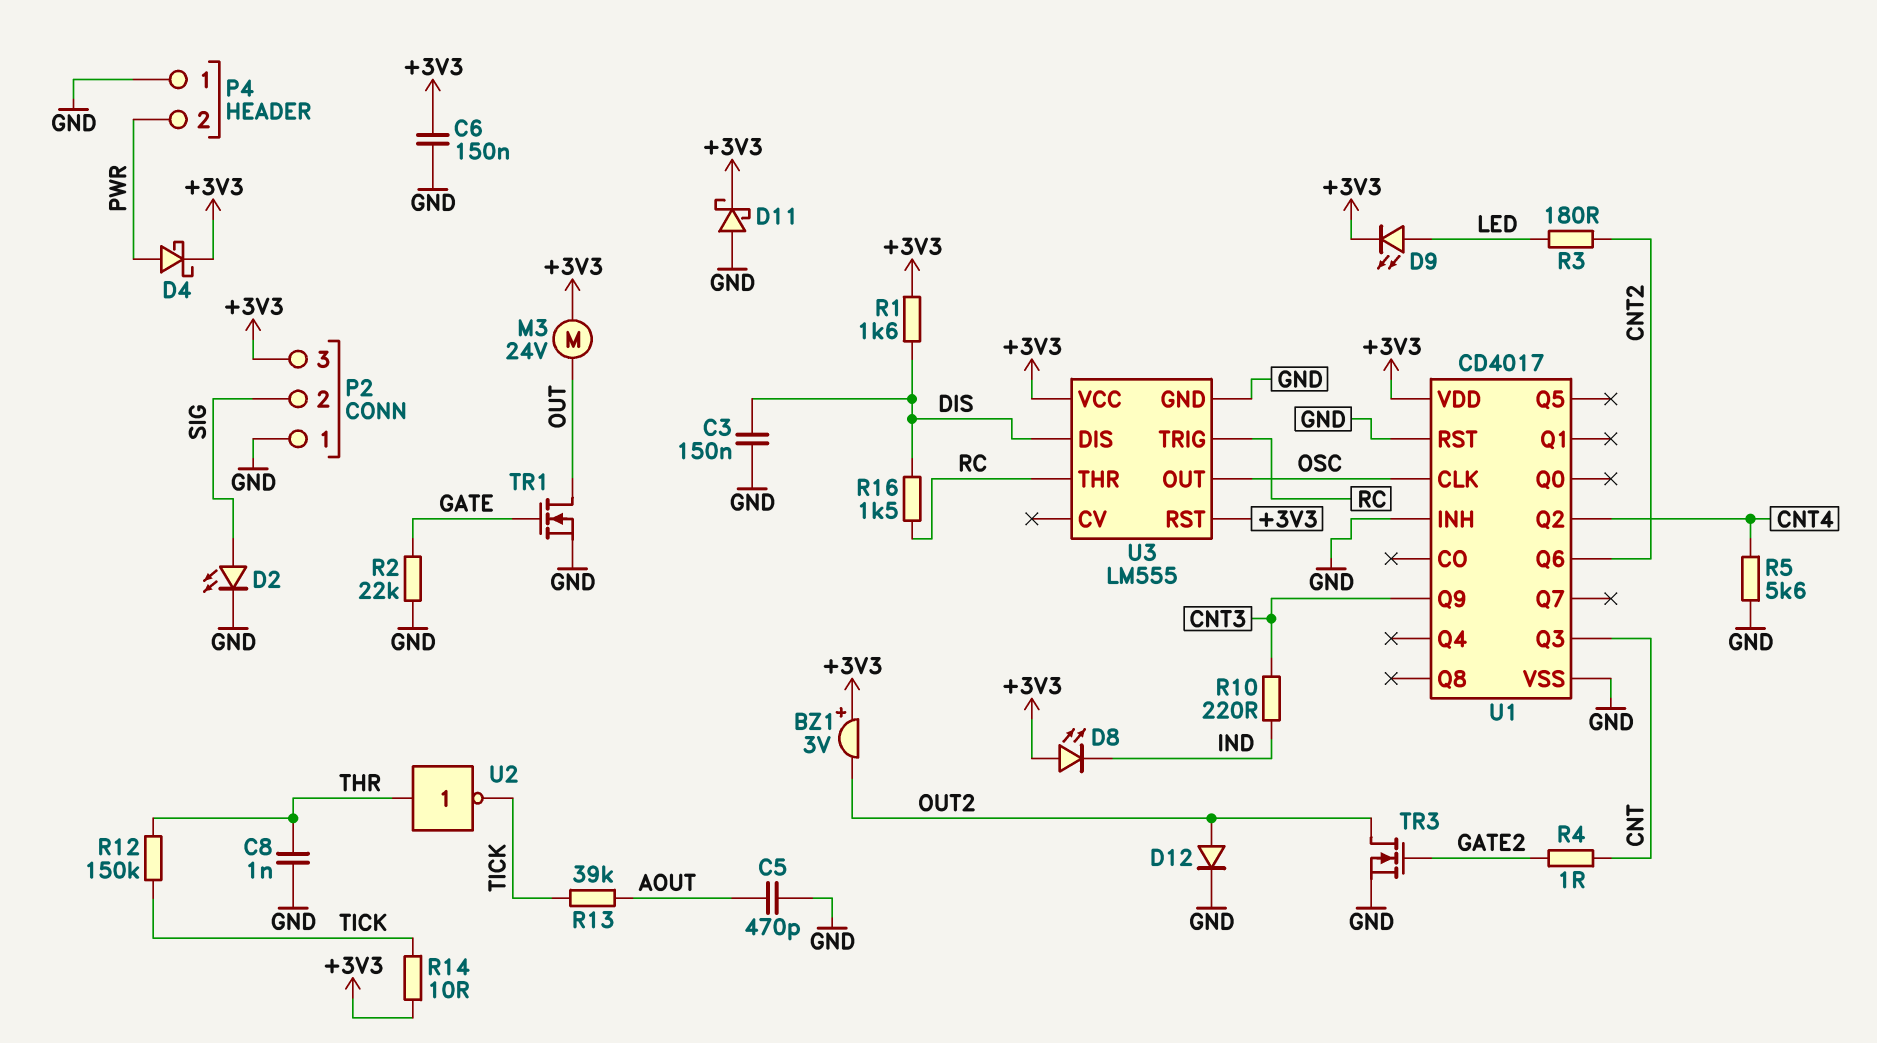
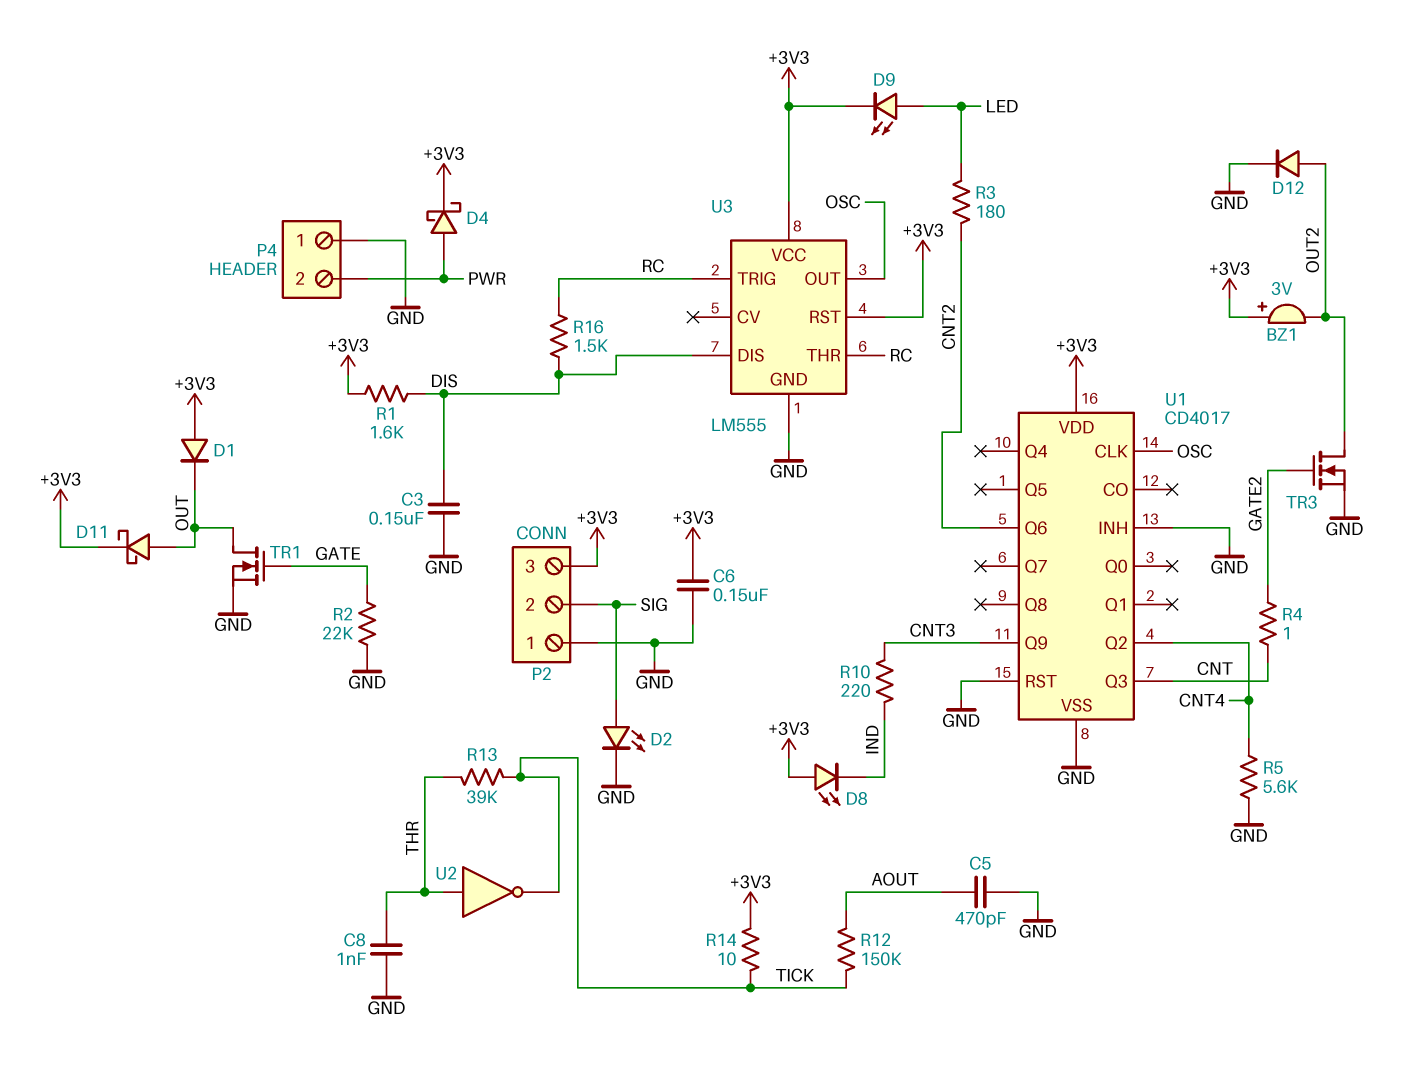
D1: none -> diode (A +3V3, K OUT)
D11: schottky (A GND, K +3V3) -> schottky (A OUT, K +3V3)
M3: motor 24V (+3V3, OUT) -> none
R12: 150k (THR, TICK) -> 150k (AOUT, TICK)
R13: 39k (AOUT, TICK) -> 39k (THR, TICK)

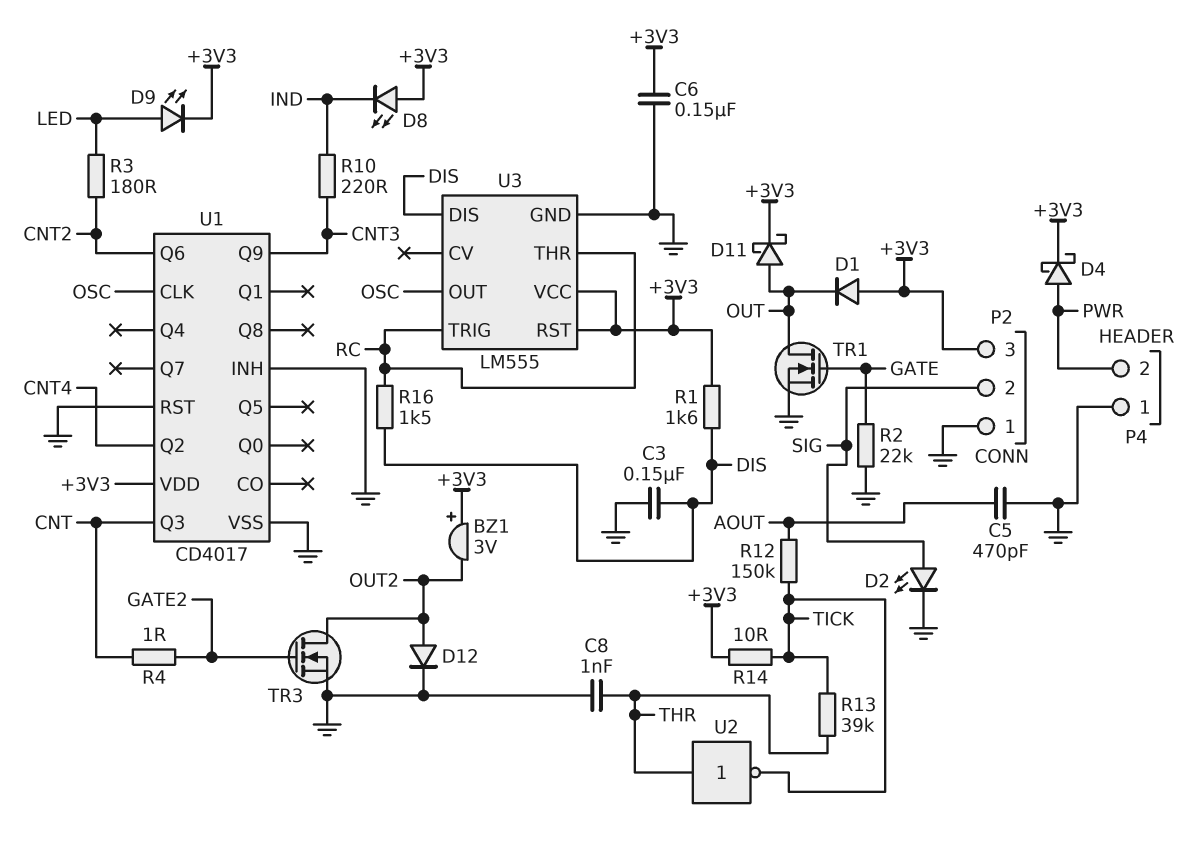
R5: 5.6k (CNT4, GND) -> none

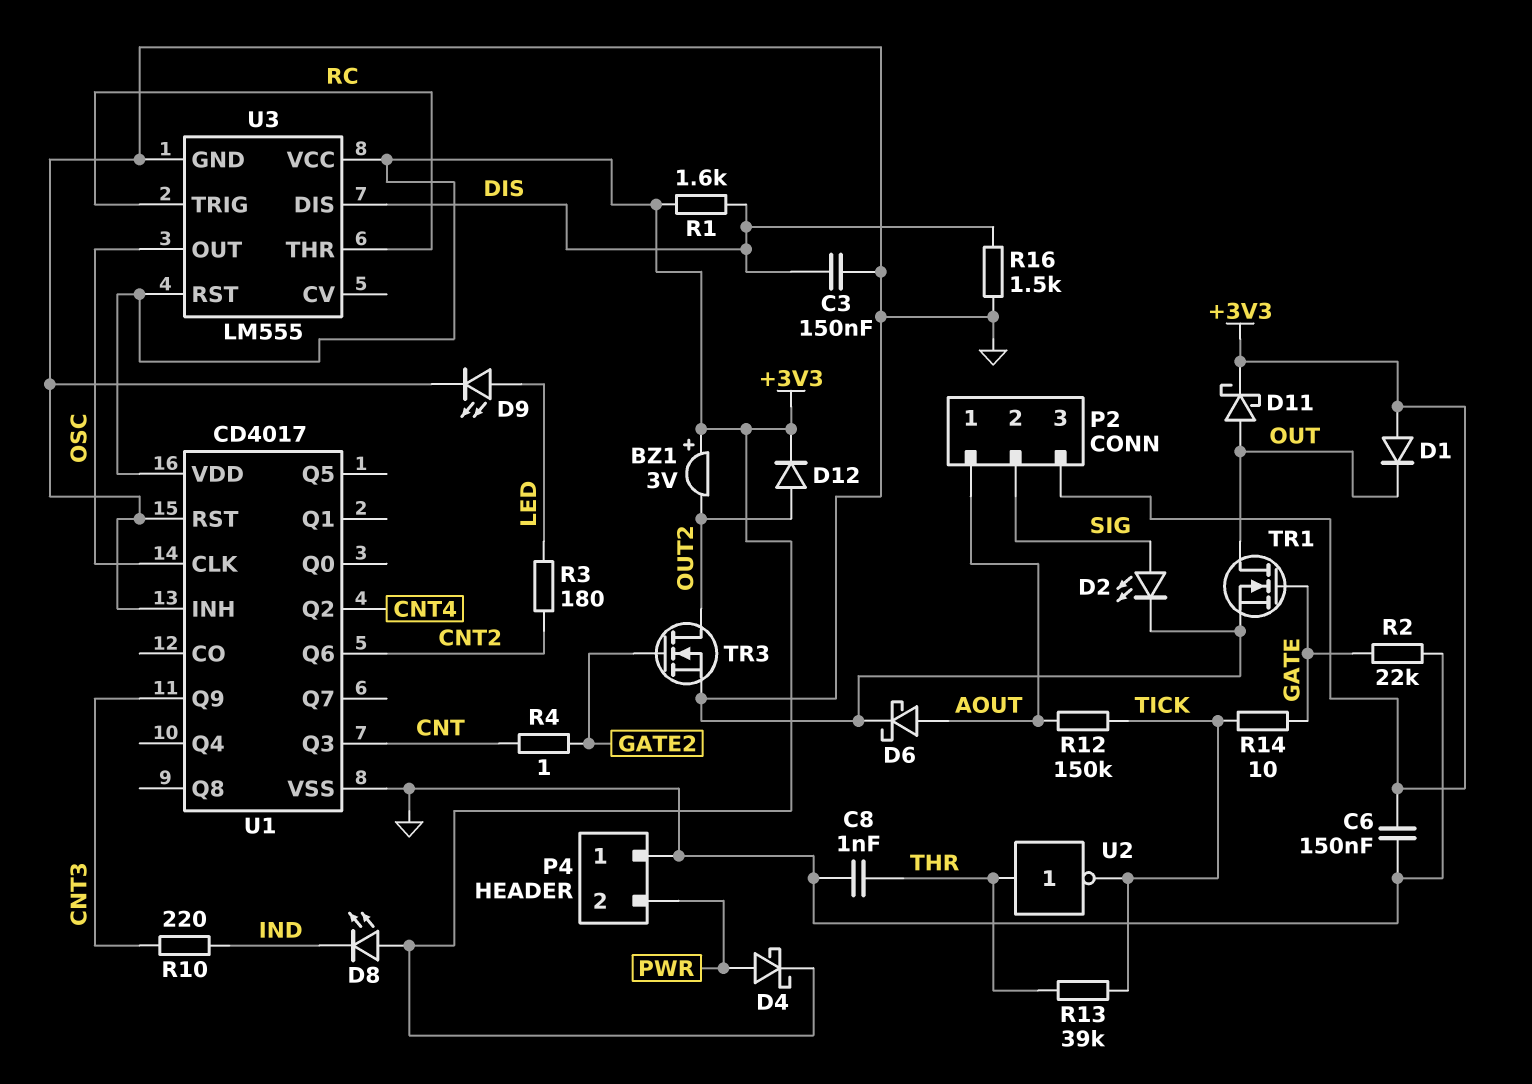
C5: 470pF (AOUT, GND) -> none
D6: none -> schottky (A AOUT, K GND)
D9: LED (A LED, K +3V3) -> LED (A LED, K GND)
D12: diode (A OUT2, K GND) -> diode (A OUT2, K +3V3)
P2 pin 1: GND -> AOUT
R14: 10 (+3V3, TICK) -> 10 (GATE, TICK)
R16: 1.5k (DIS, RC) -> 1.5k (DIS, GND)

